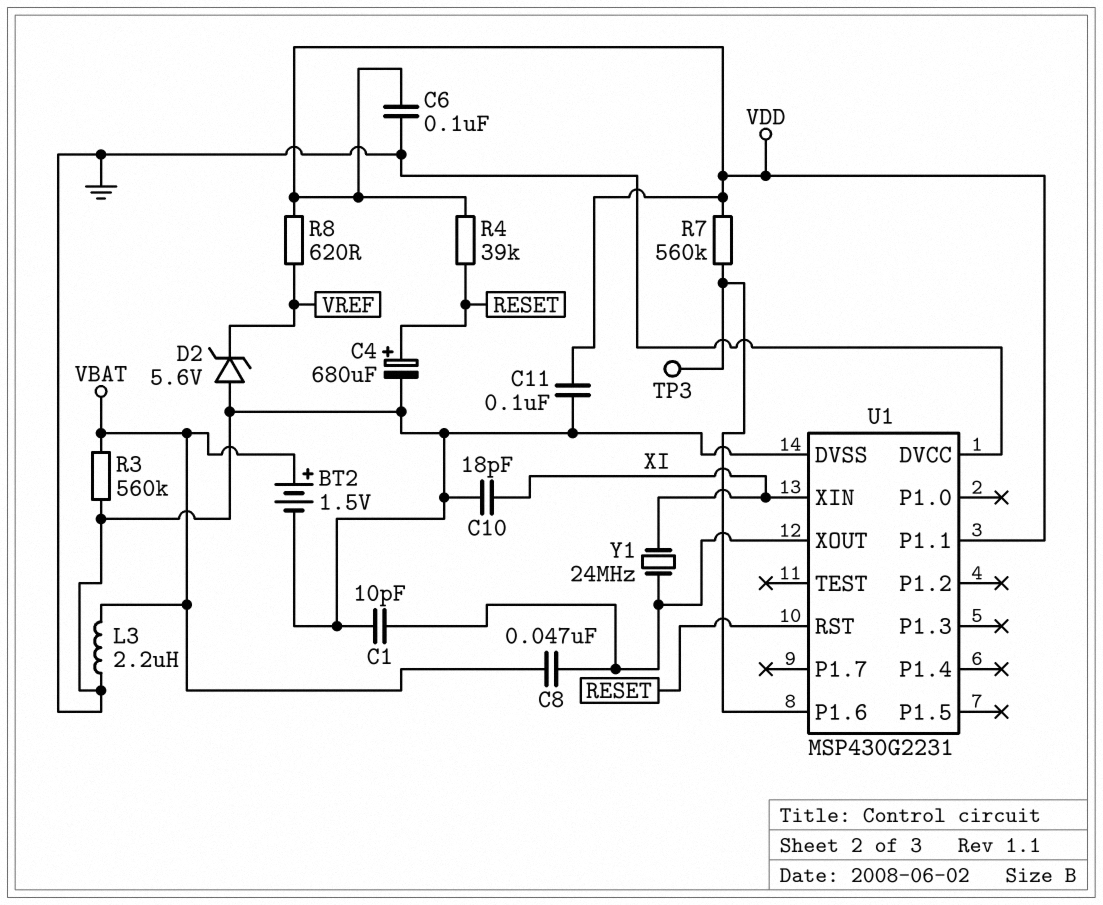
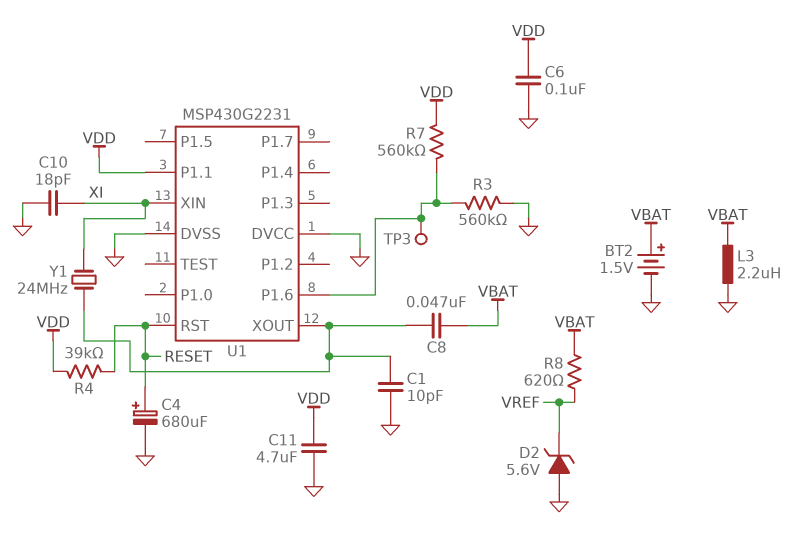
C11: 100nF (GND, VDD) -> 4.7uF (GND, VDD)
R3: 560k (GND, VBAT) -> 560k (GND, U1/P1.6)
R8: 620 (VDD, VREF) -> 620 (VBAT, VREF)

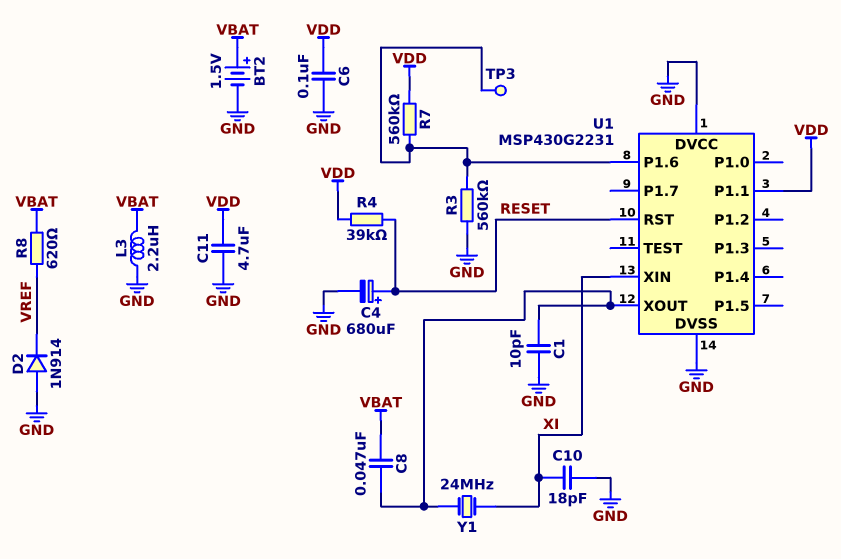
D2: zener 5.6V (A GND, K VREF) -> diode 1N914 (A GND, K VREF)

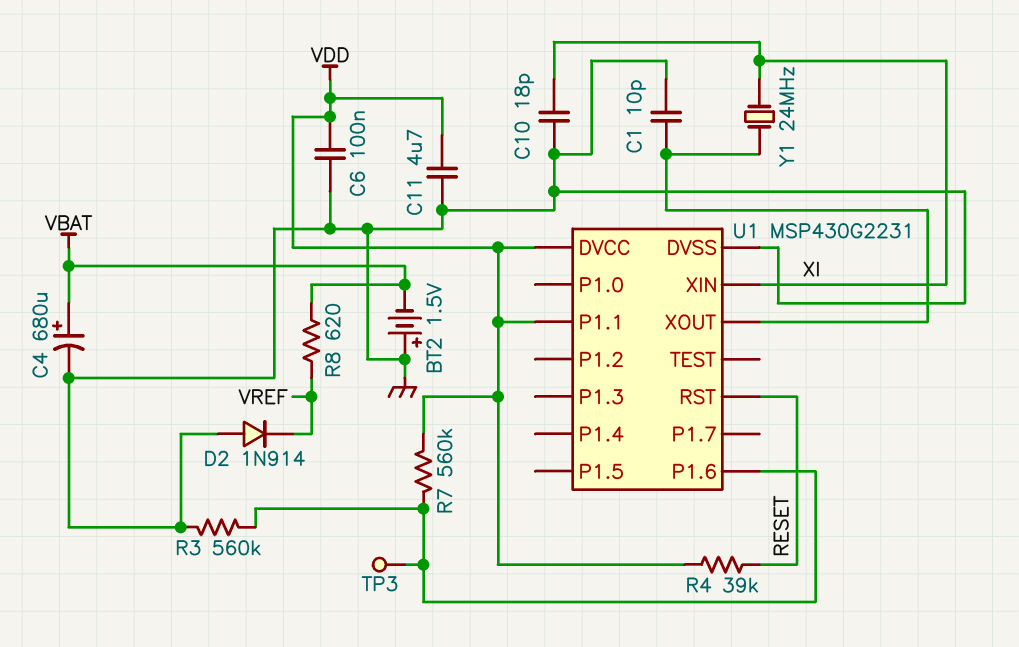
BT2: 1.5V (plus VBAT, minus GND) -> 1.5V (plus GND, minus VBAT)
C4: 680uF (plus RESET, minus GND) -> 680uF (plus VBAT, minus GND)
C8: 47nF (U1/XOUT, VBAT) -> none
L3: 2.2uH (GND, VBAT) -> none
U1 pin DVCC: GND -> VDD

